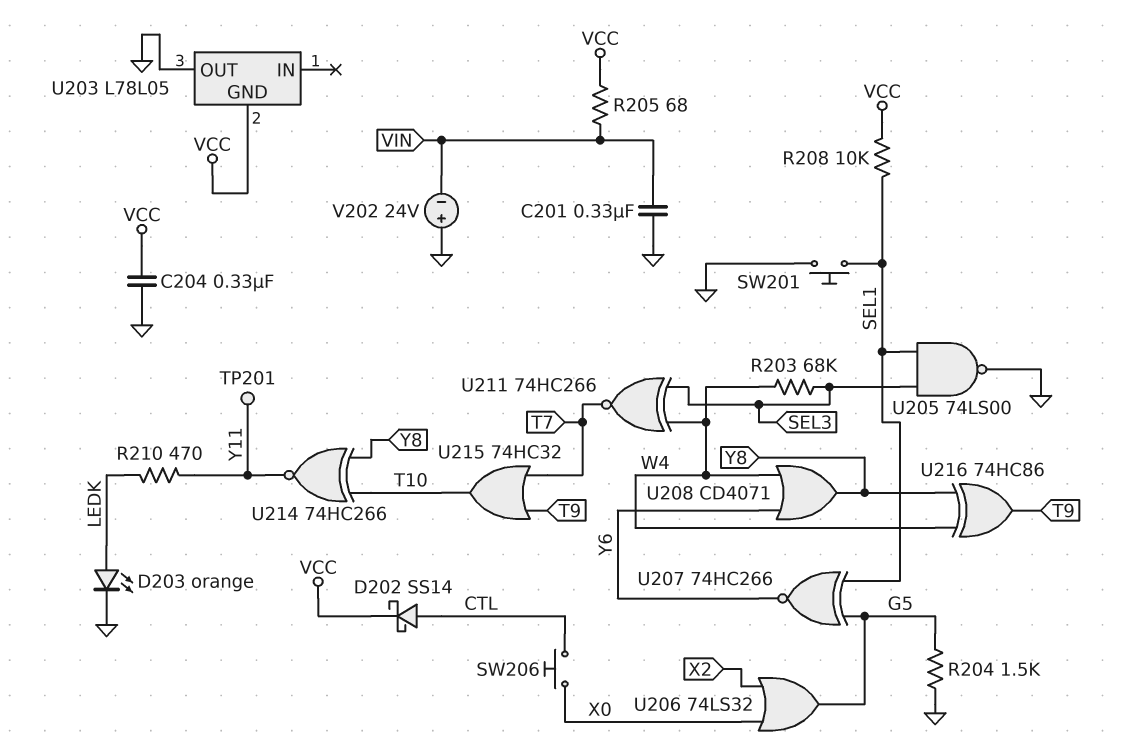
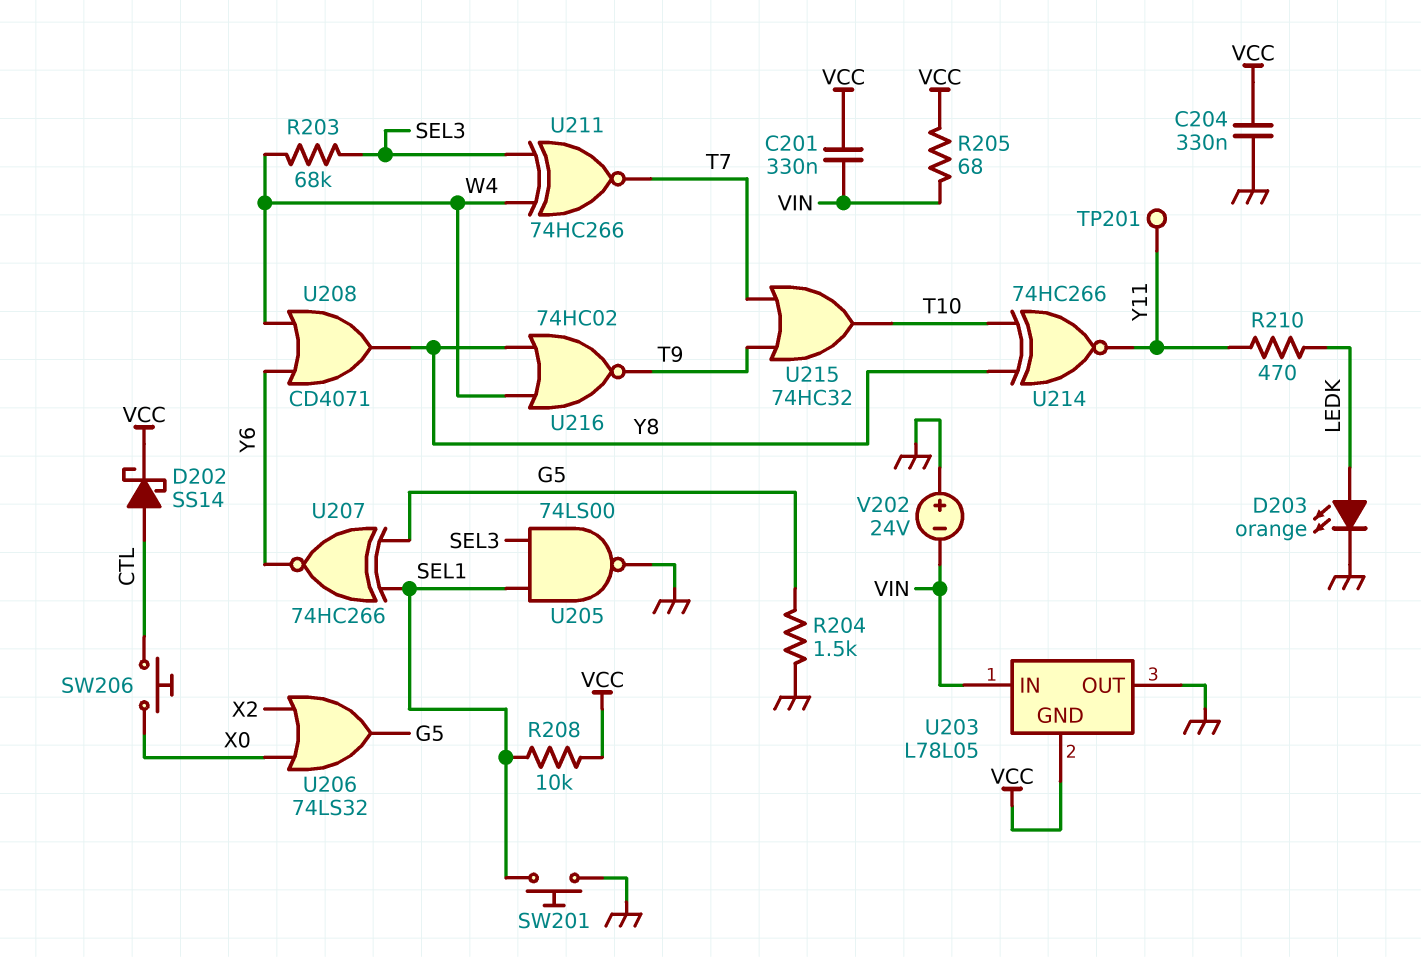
C201: 330nF (GND, VIN) -> 330nF (VCC, VIN)
U203 pin IN: none -> VIN
U216: XOR 74HC86 (in W4, in Y8, out T9) -> NOR 74HC02 (in W4, in Y8, out T9)

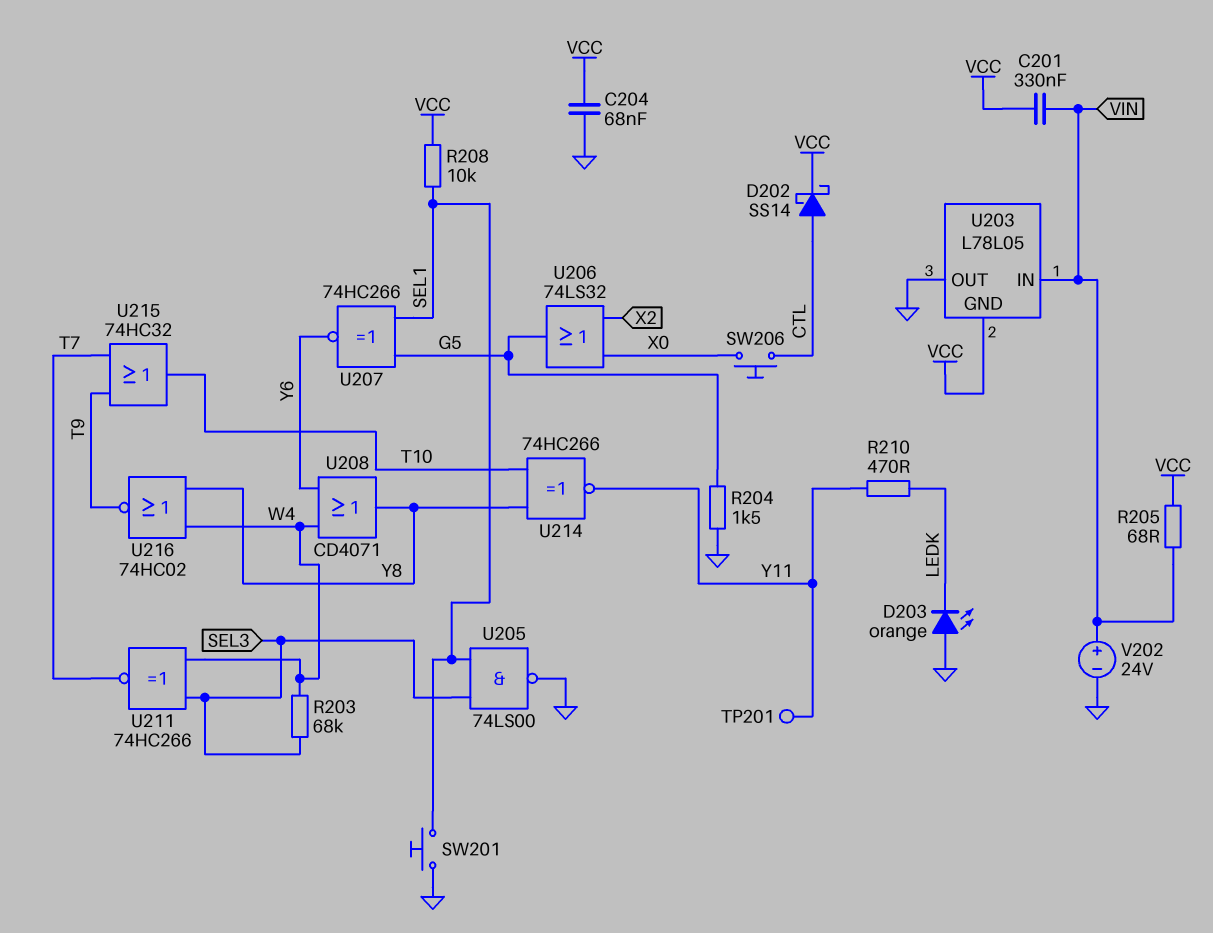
C204: 330nF (GND, VCC) -> 68nF (GND, VCC)
D203: LED orange (A LEDK, K GND) -> LED orange (A GND, K LEDK)
V202: 24V (plus GND, minus VIN) -> 24V (plus VIN, minus GND)

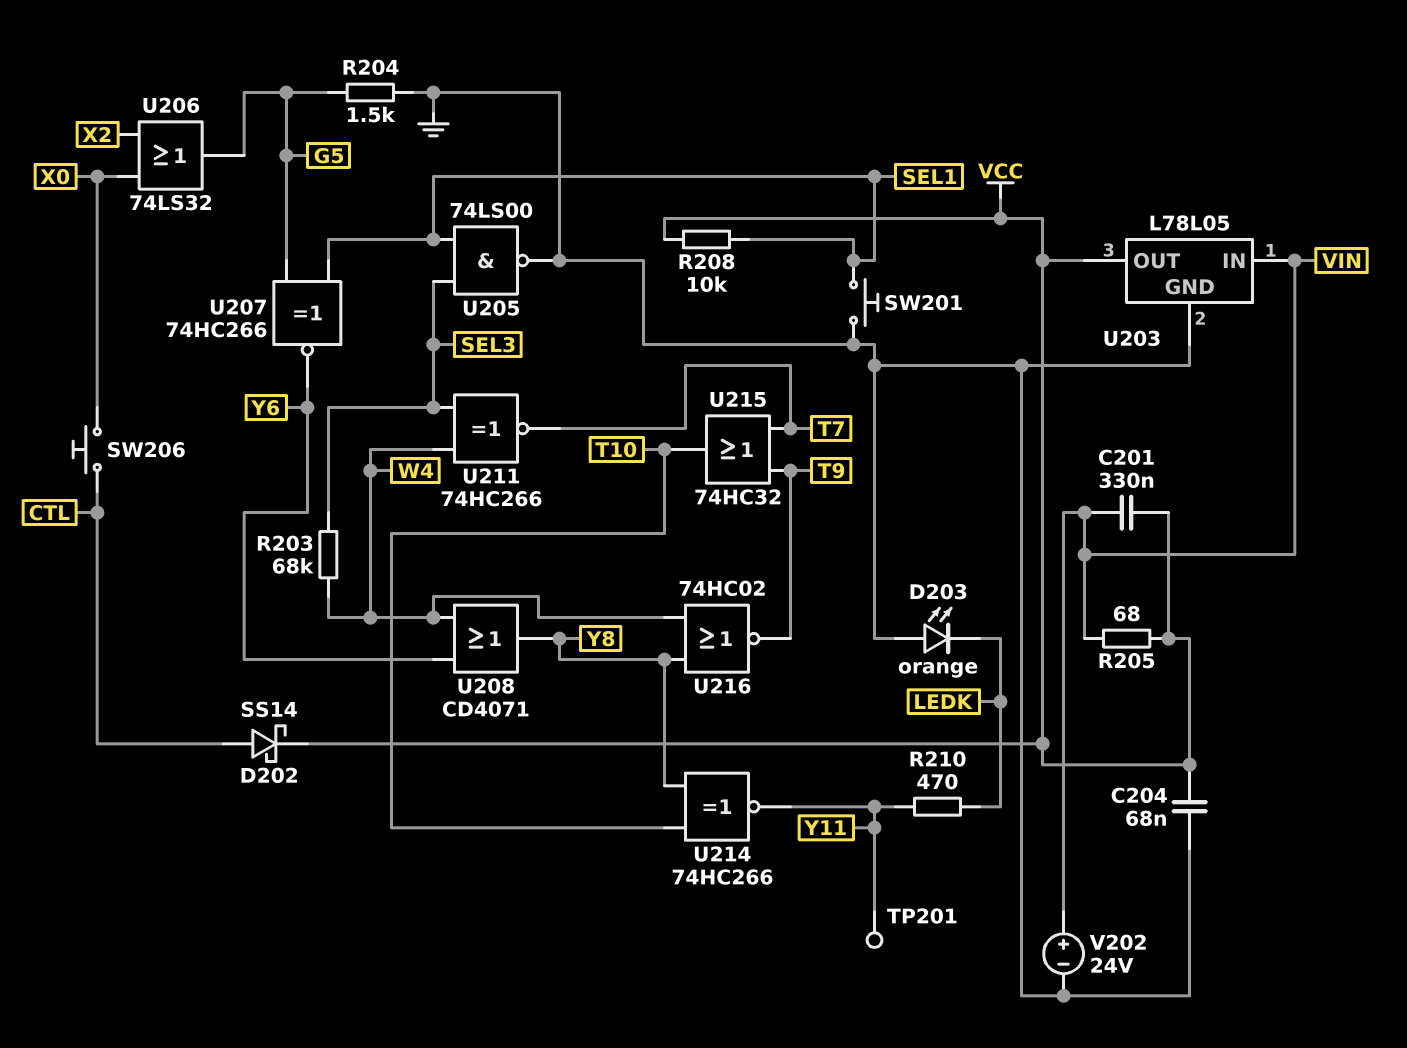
U203 pin GND: VCC -> GND
U203 pin OUT: GND -> VCC

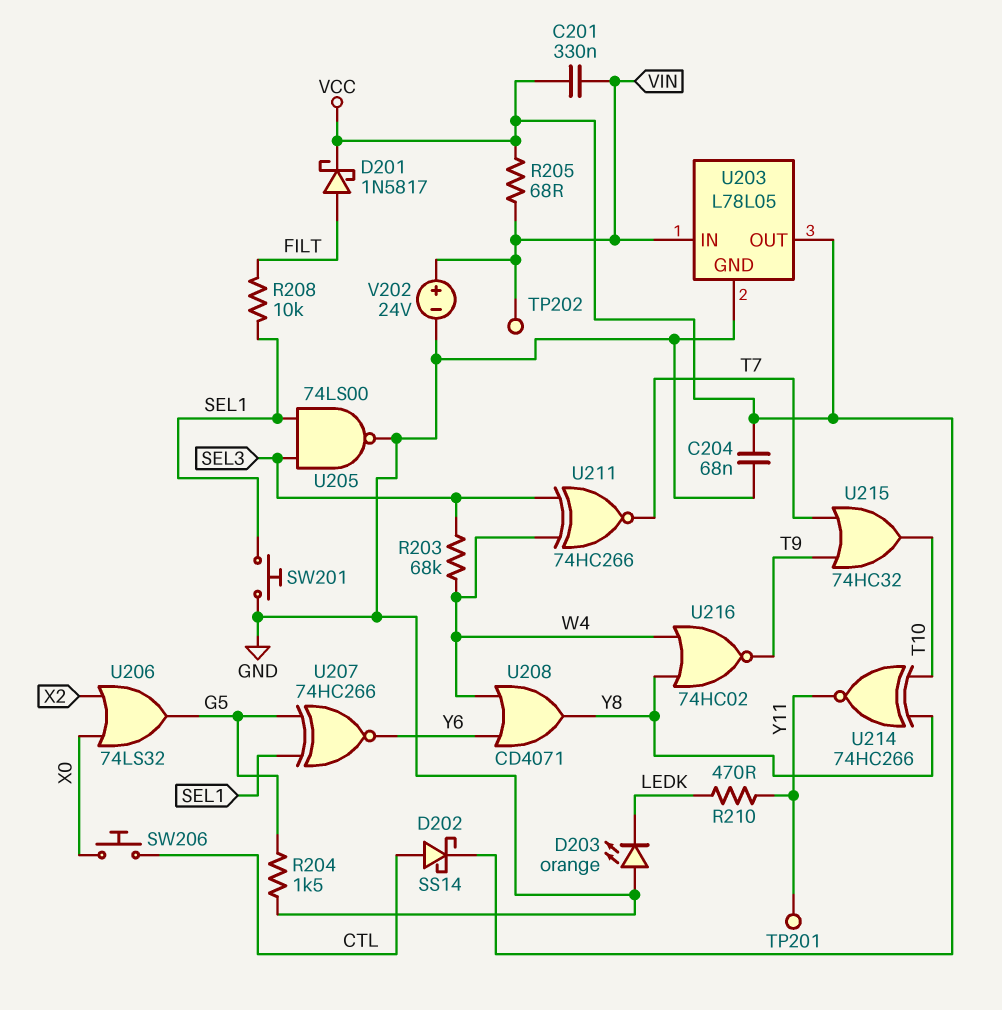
D201: none -> schottky 1N5817 (A FILT, K VCC)
R208: 10k (SEL1, VCC) -> 10k (FILT, SEL1)
TP202: none -> test point (VIN)

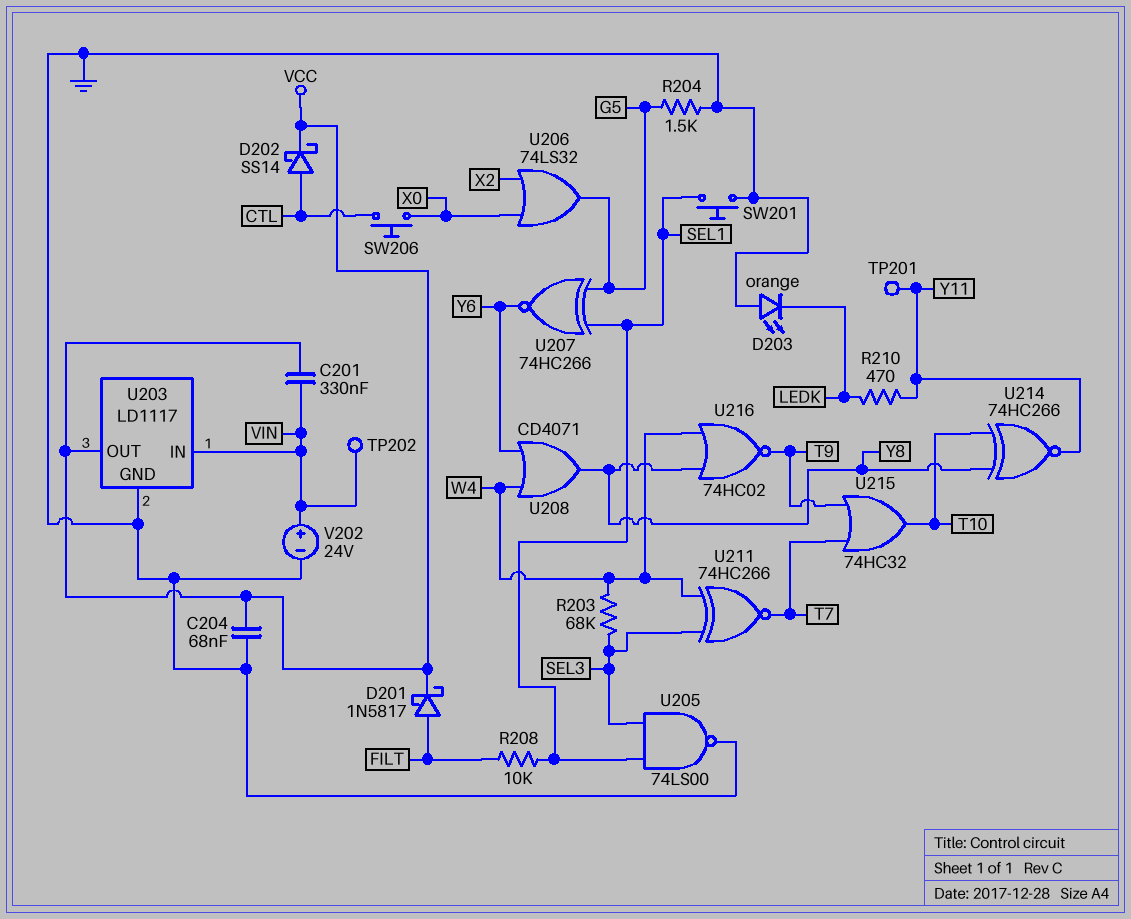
R205: 68 (VCC, VIN) -> none
U203: L78L05 -> LD1117

